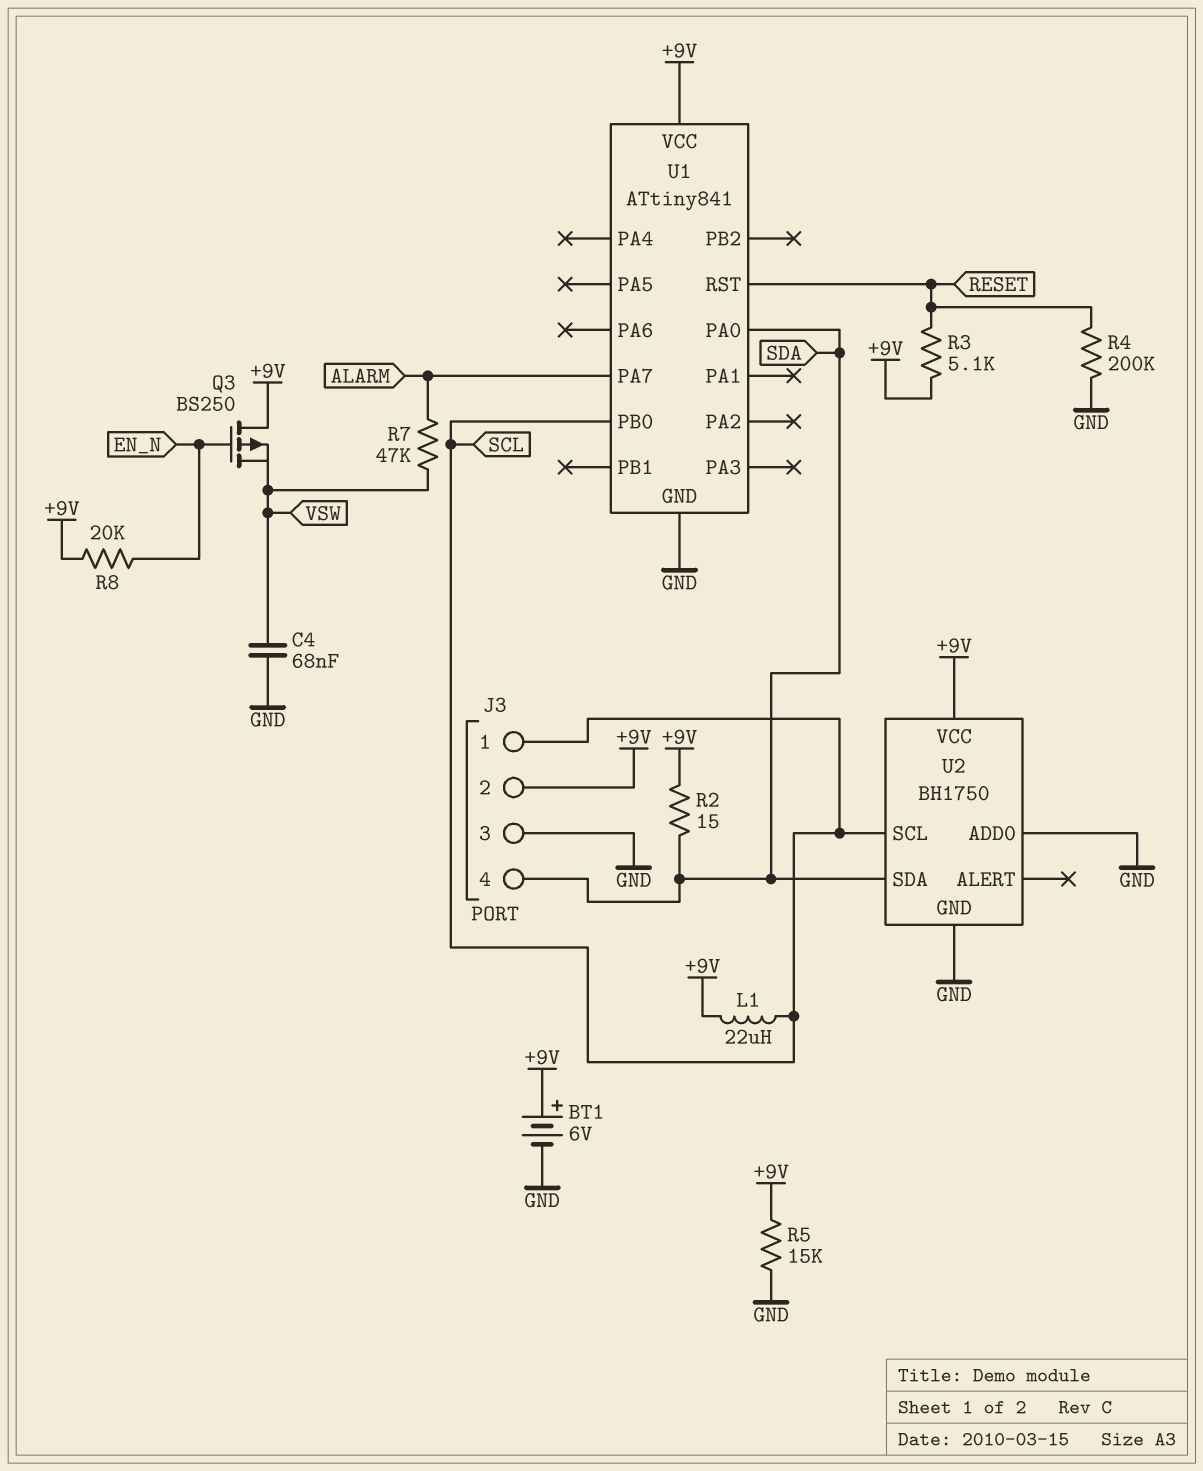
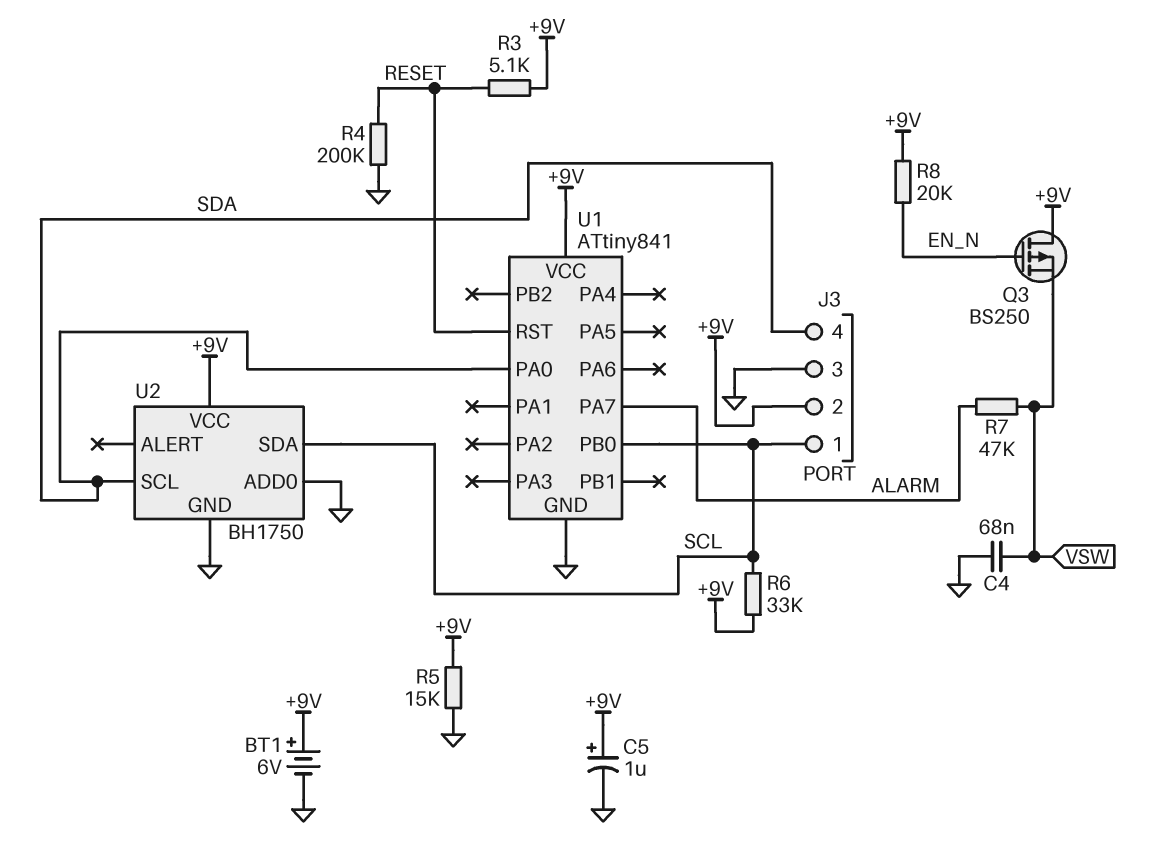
C5: none -> 1uF (plus +9V, minus GND)
L1: 22uH (+9V, SCL) -> none
R2: 15 (+9V, SDA) -> none
R6: none -> 33k (+9V, SCL)
U2 pin SCL: SCL -> SDA
U2 pin SDA: SDA -> SCL

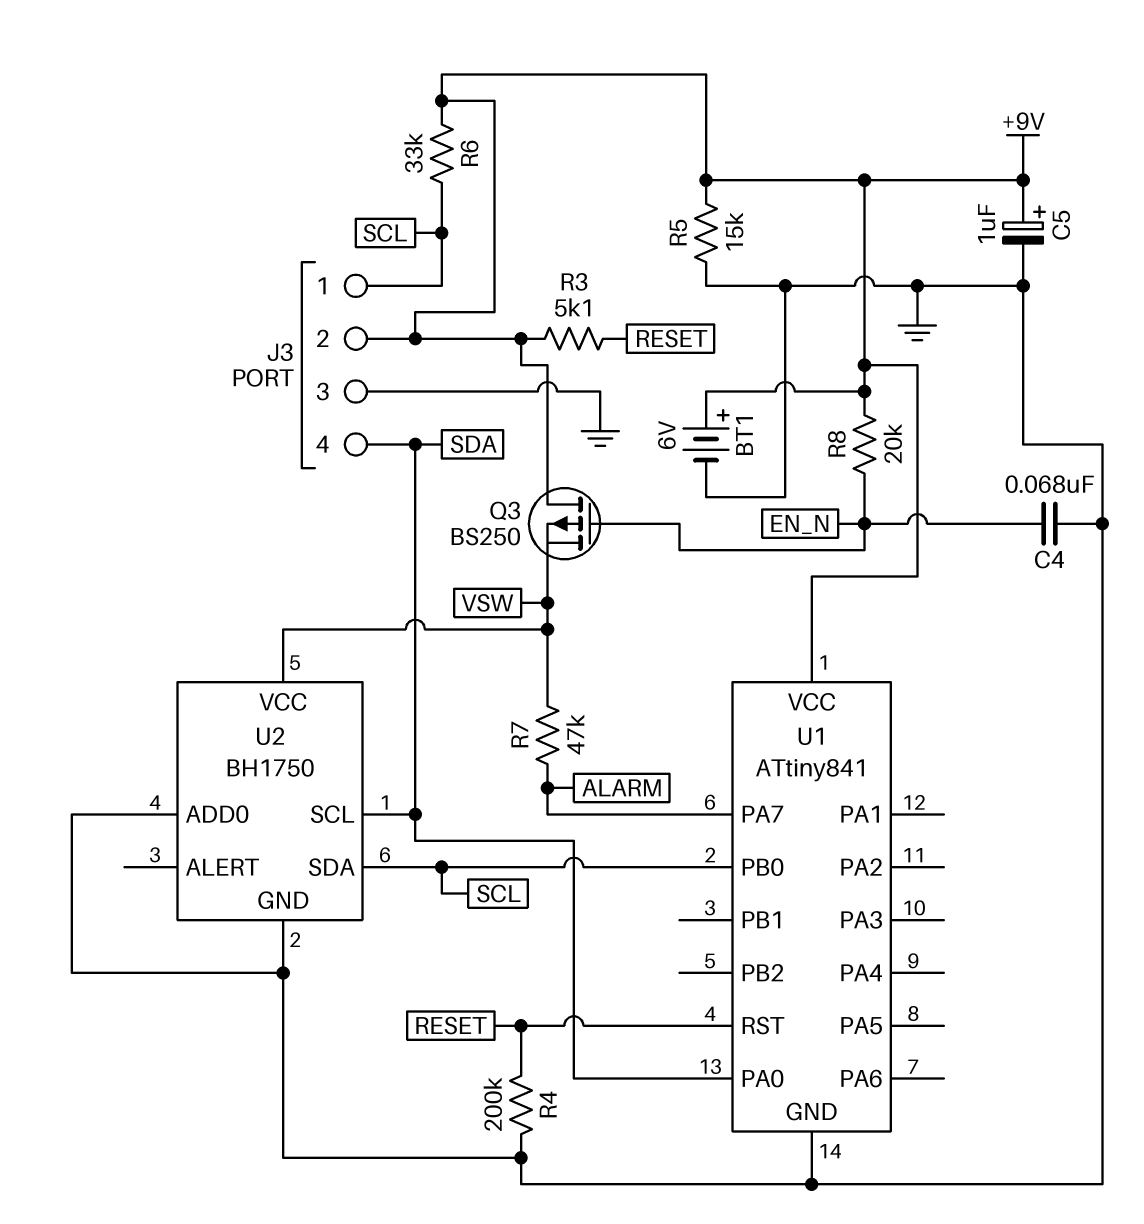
C4: 68nF (GND, VSW) -> 68nF (EN_N, GND)
U2 pin VCC: +9V -> VSW

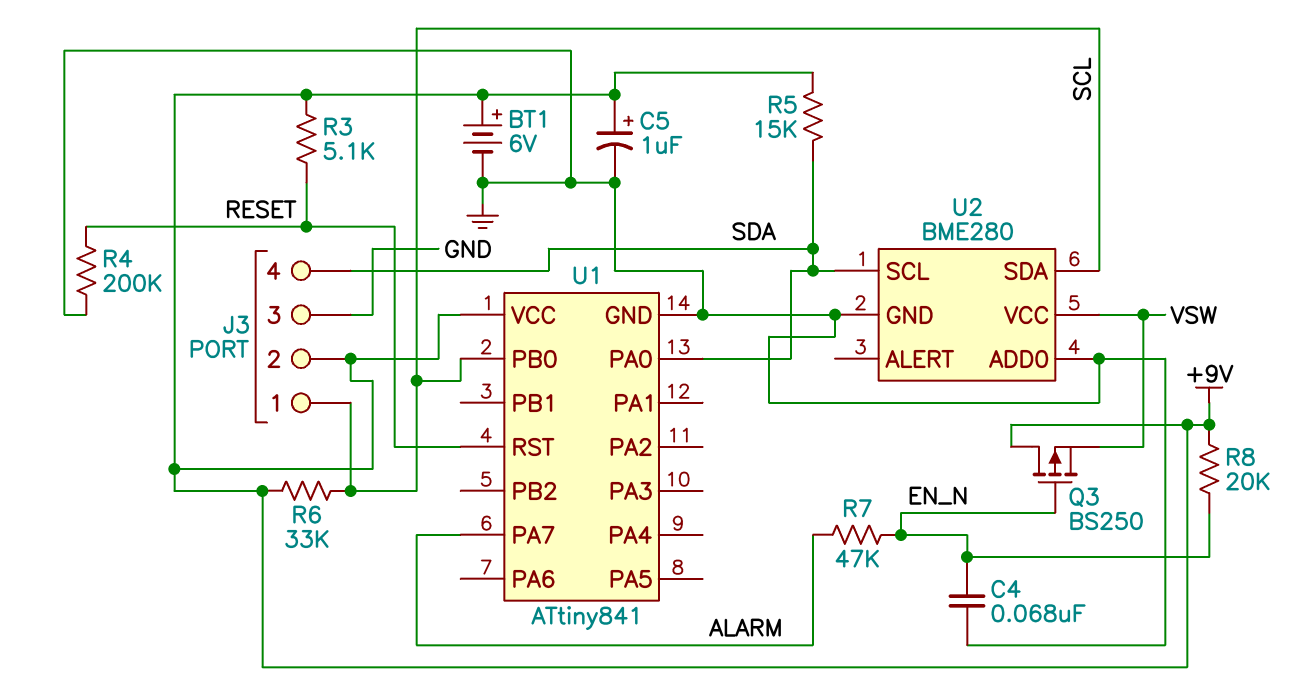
R5: 15k (+9V, GND) -> 15k (+9V, SDA)
R7: 47k (ALARM, VSW) -> 47k (ALARM, EN_N)
U2: BH1750 -> BME280

